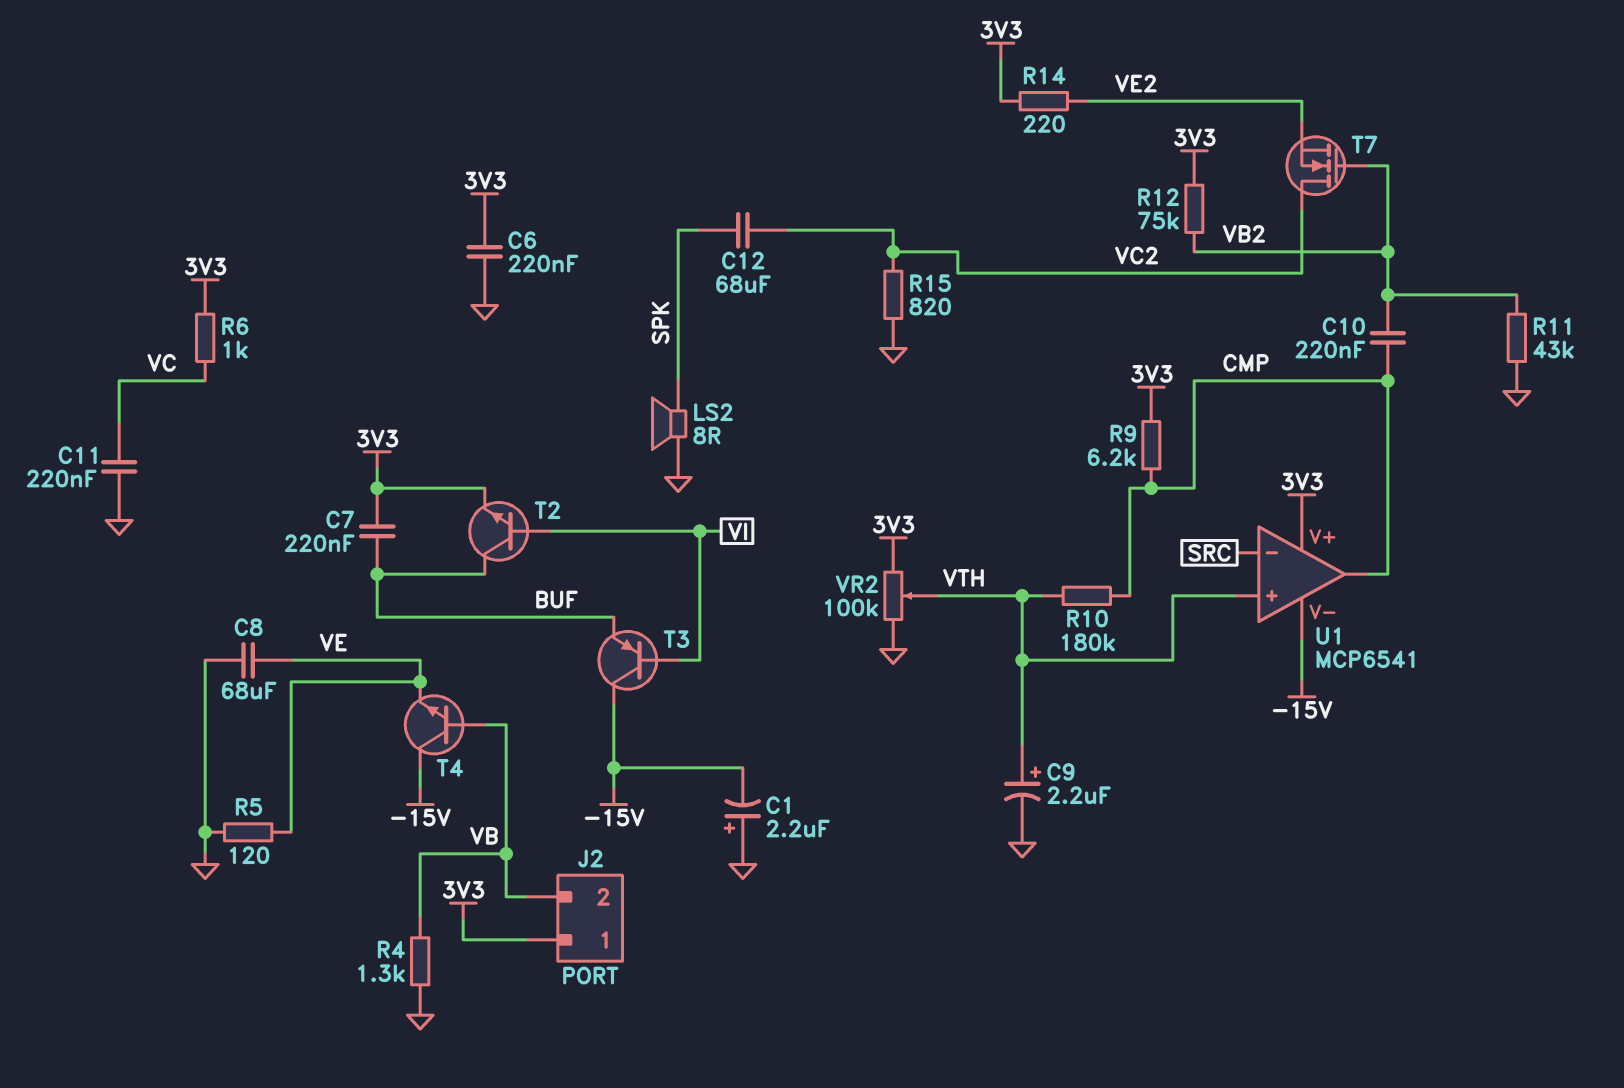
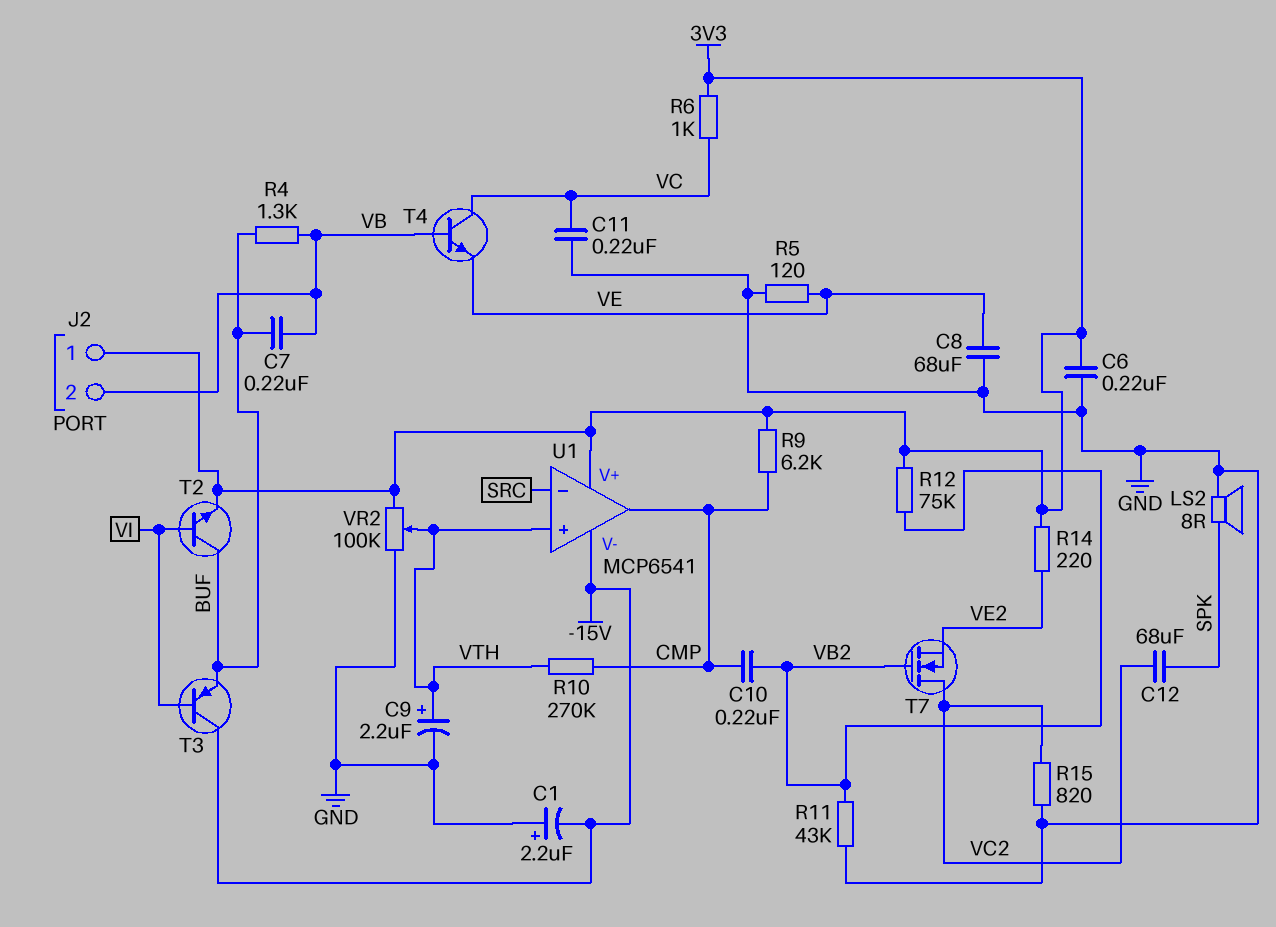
C7: 220nF (3V3, BUF) -> 220nF (BUF, VB)
R4: 1.3k (GND, VB) -> 1.3k (BUF, VB)
R10: 180k (CMP, VTH) -> 270k (CMP, VTH)
T4: NPN (B VB, C -15V, E VE) -> NPN (B VB, C VC, E VE)

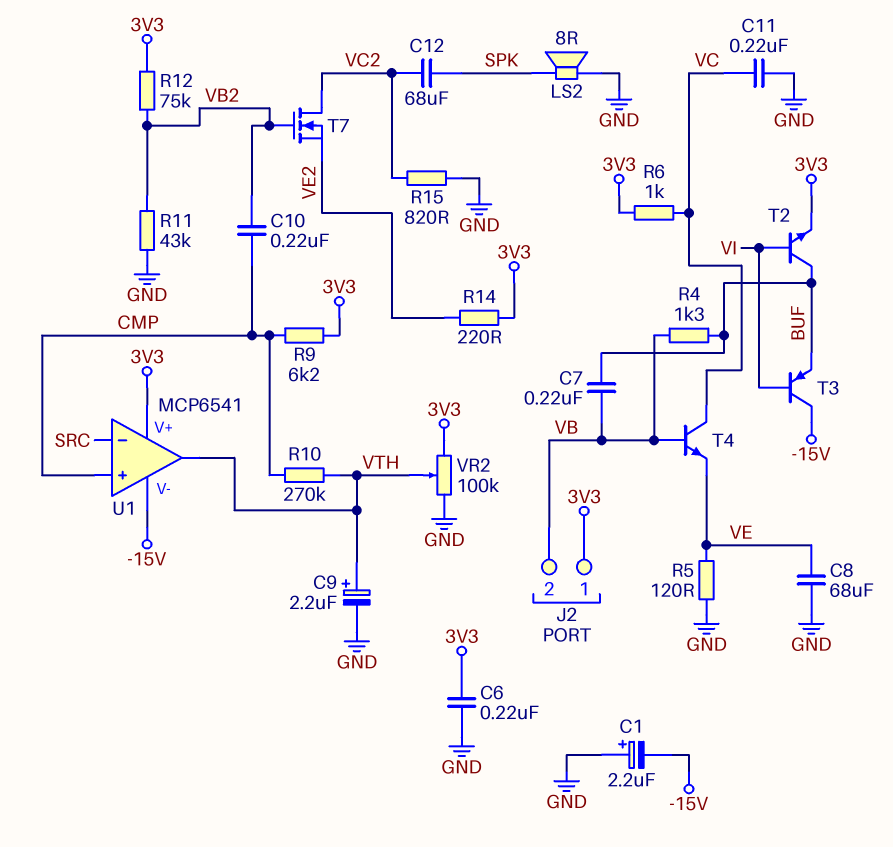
U1 pin in+: VTH -> CMP
U1 pin out: CMP -> VTH

